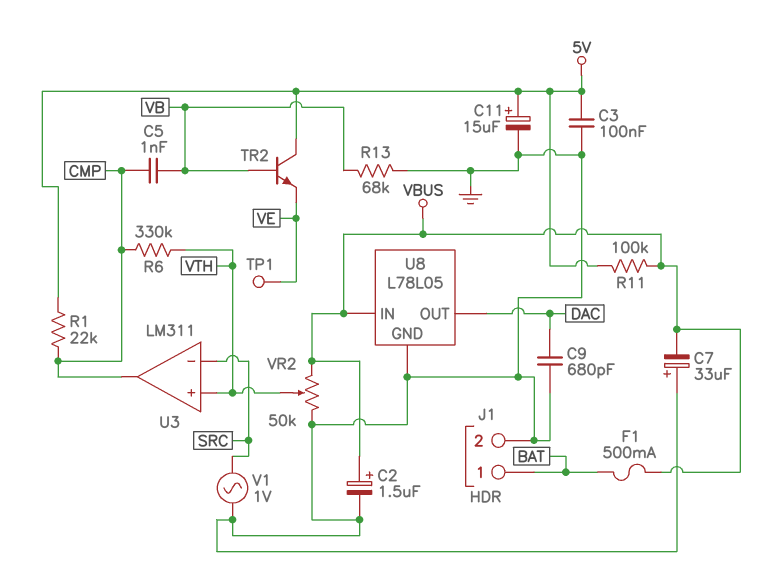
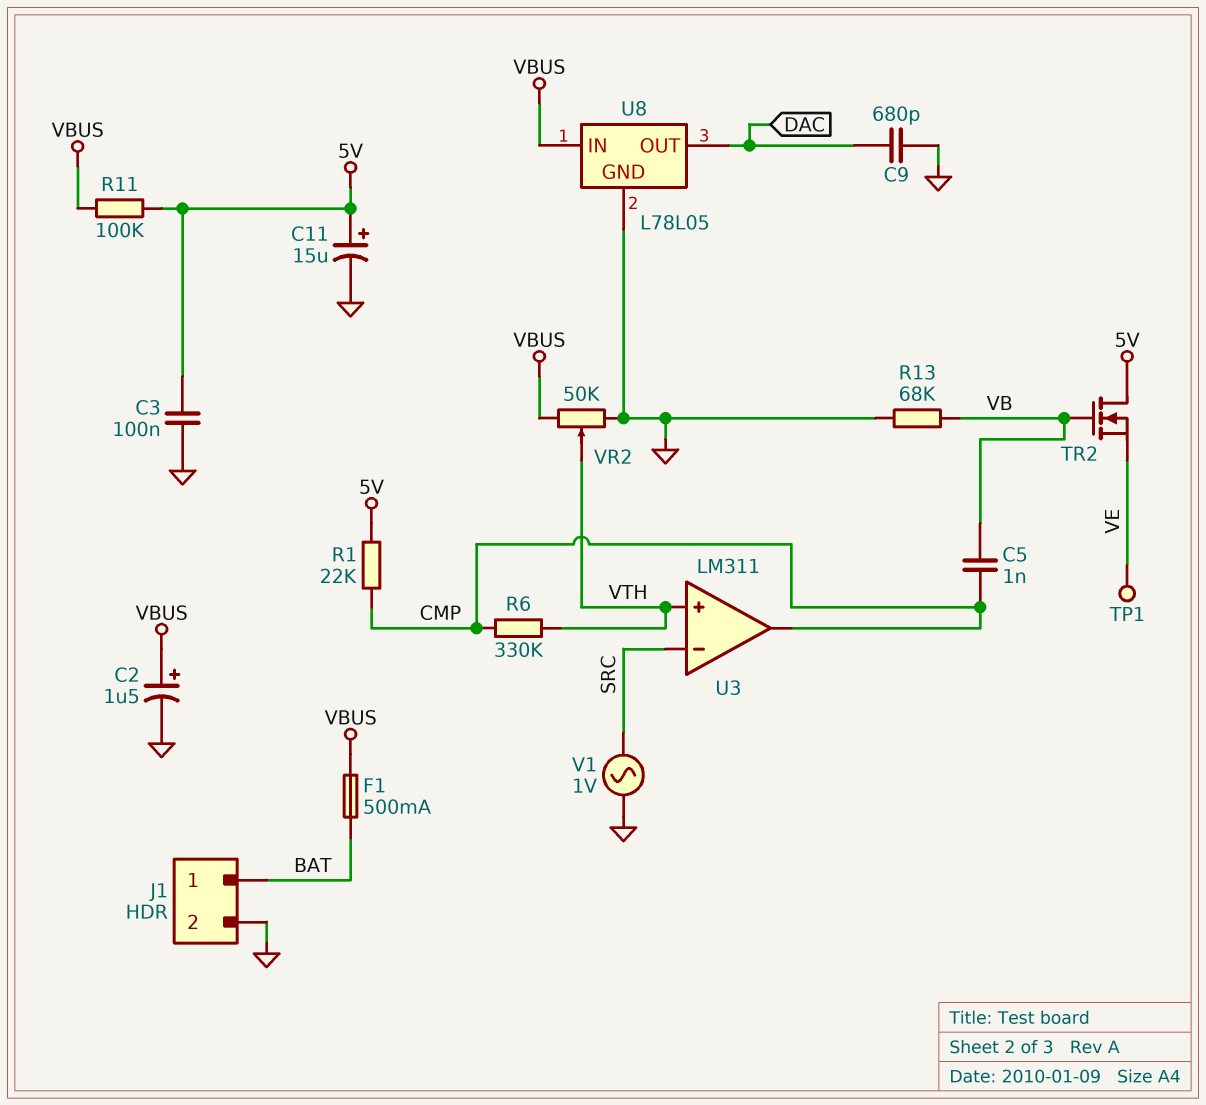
C7: 33uF (plus GND, minus VBUS) -> none
TR2: NPN (B VB, C 5V, E VE) -> NMOS (G VB, D 5V, S VE)

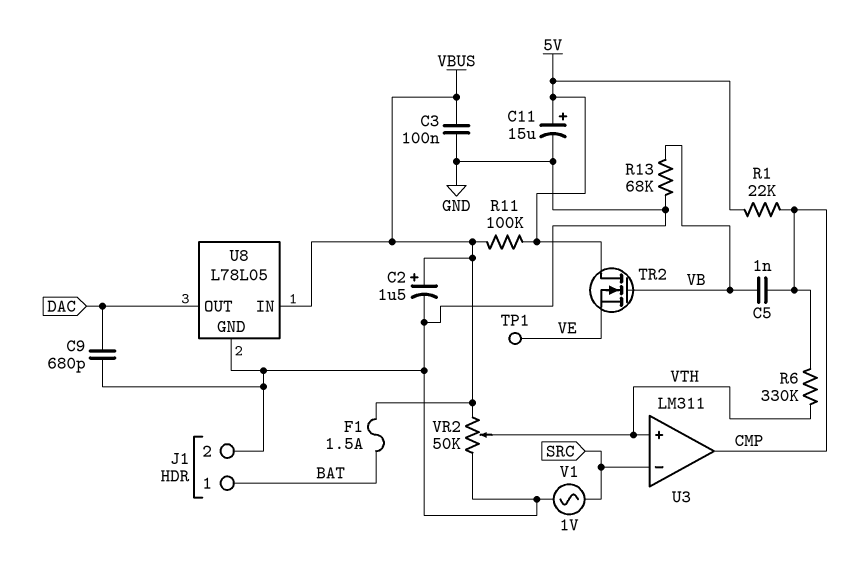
C3: 100nF (5V, GND) -> 100nF (GND, VBUS)
F1: 500mA (BAT, VBUS) -> 1.5A (BAT, VBUS)

